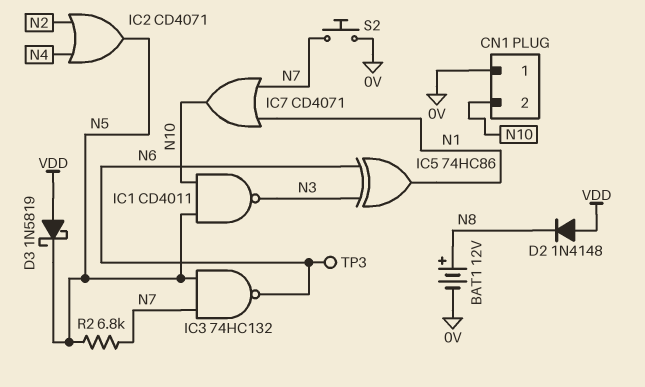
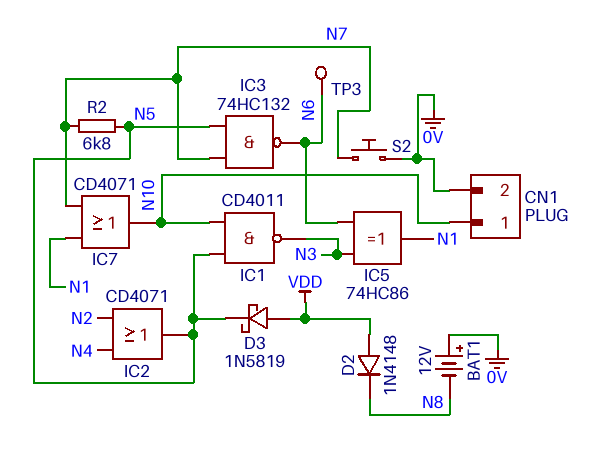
BAT1: 12V (plus N8, minus 0V) -> 12V (plus 0V, minus N8)
CN1 pin 1: 0V -> N10
CN1 pin 2: N10 -> 0V

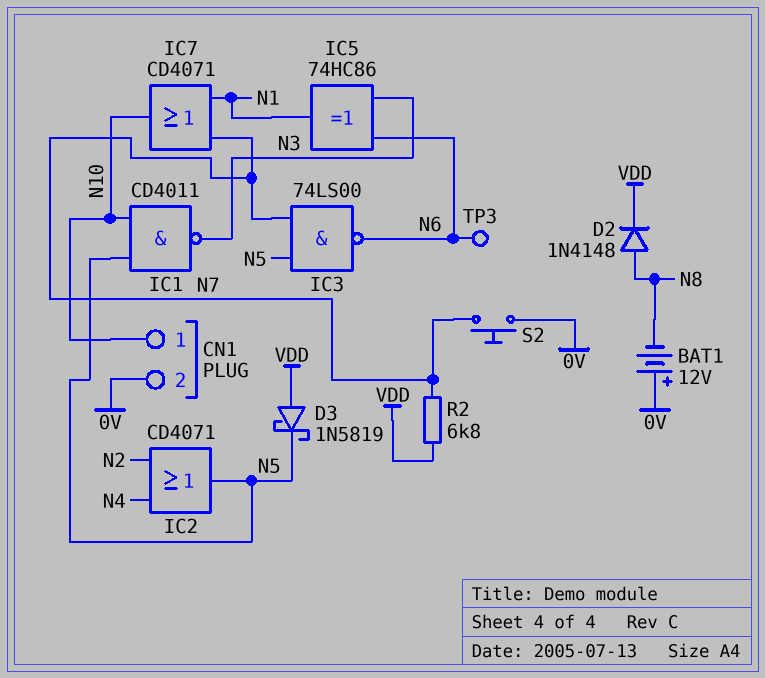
D2: diode 1N4148 (A VDD, K N8) -> diode 1N4148 (A N8, K VDD)
IC3: NAND 74HC132 (in N5, in N7, out N6) -> NAND 74LS00 (in N5, in N7, out N6)
R2: 6.8k (N5, N7) -> 6.8k (N7, VDD)

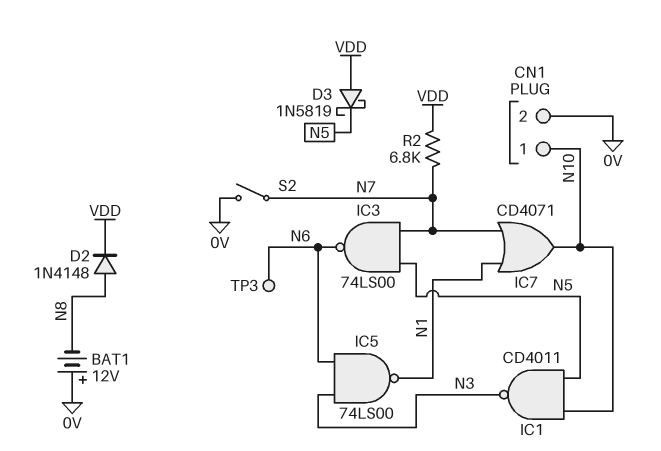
IC2: OR CD4071 (in N2, in N4, out N5) -> none
IC5: XOR 74HC86 (in N3, in N6, out N1) -> NAND 74LS00 (in N3, in N6, out N1)
S2: button (0V, N7) -> switch (0V, N7)

